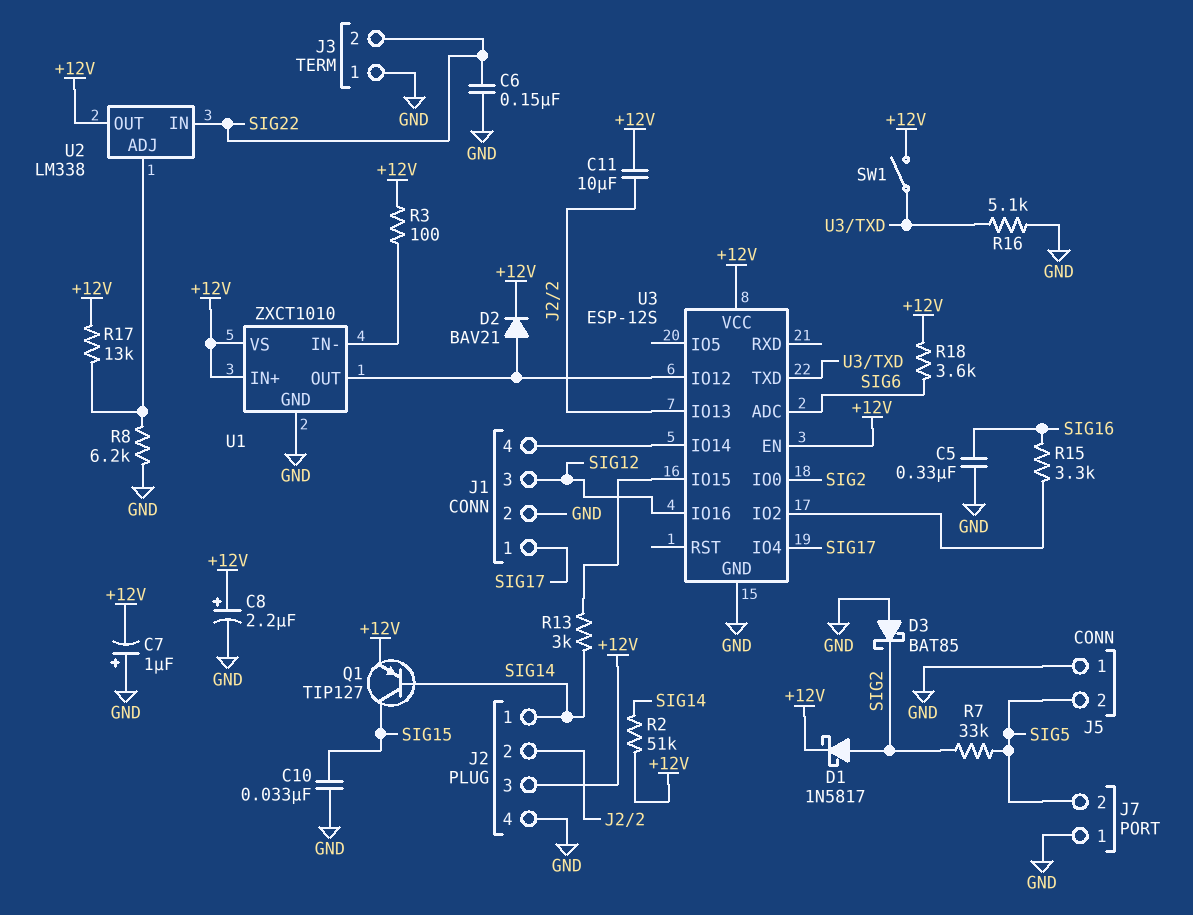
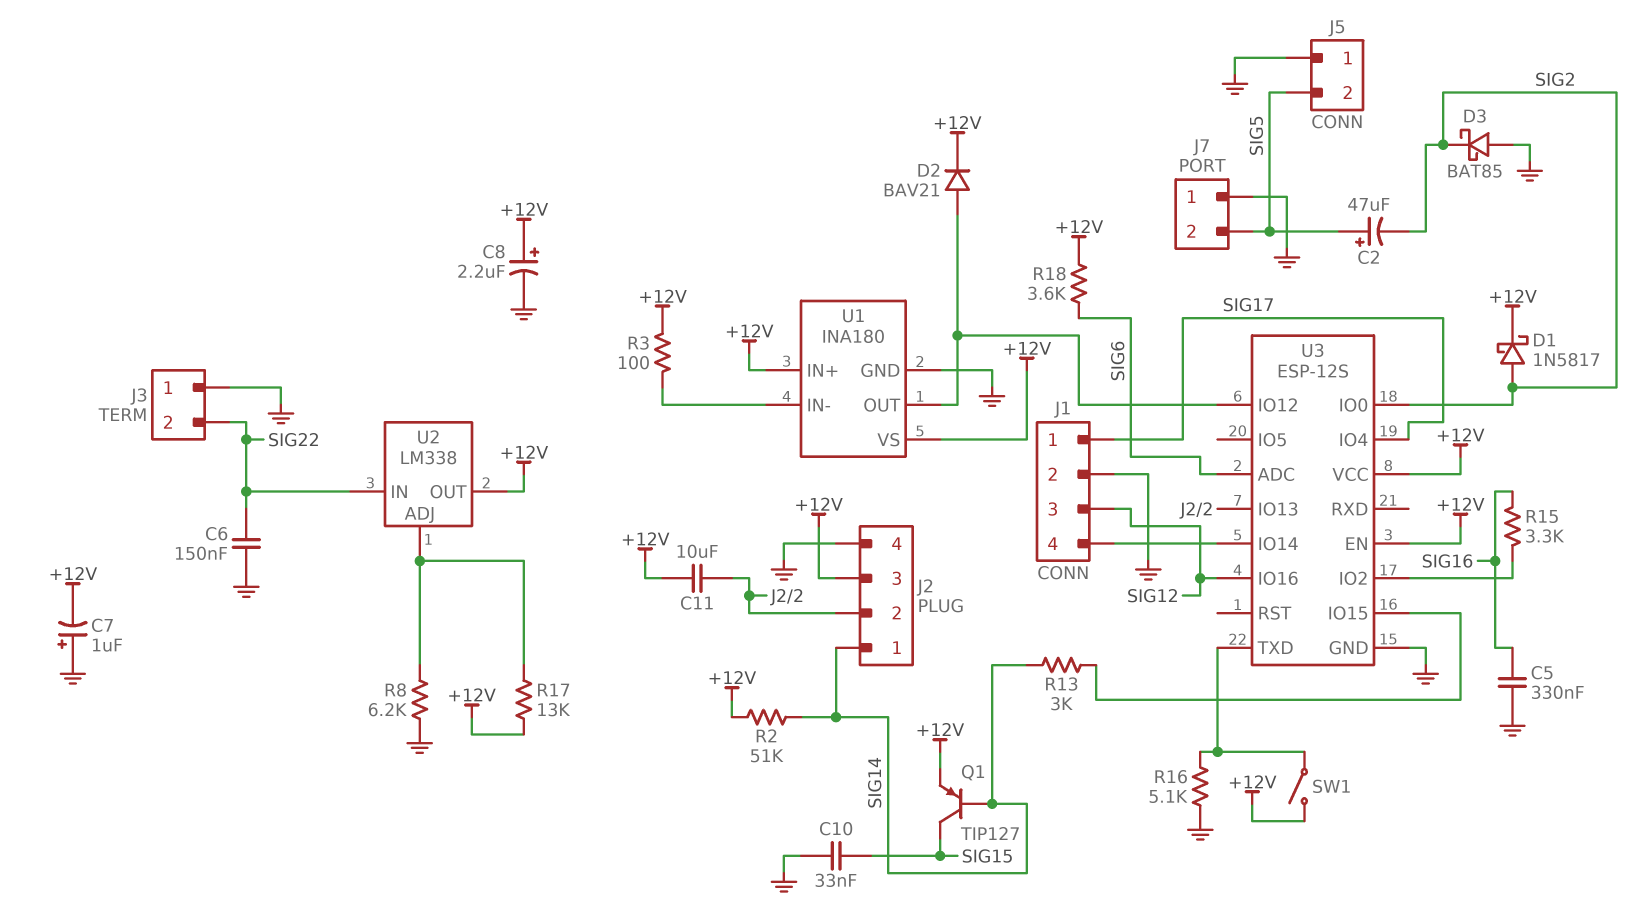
C2: none -> 47uF (plus SIG5, minus SIG2)
R7: 33k (SIG2, SIG5) -> none
U1: ZXCT1010 -> INA180

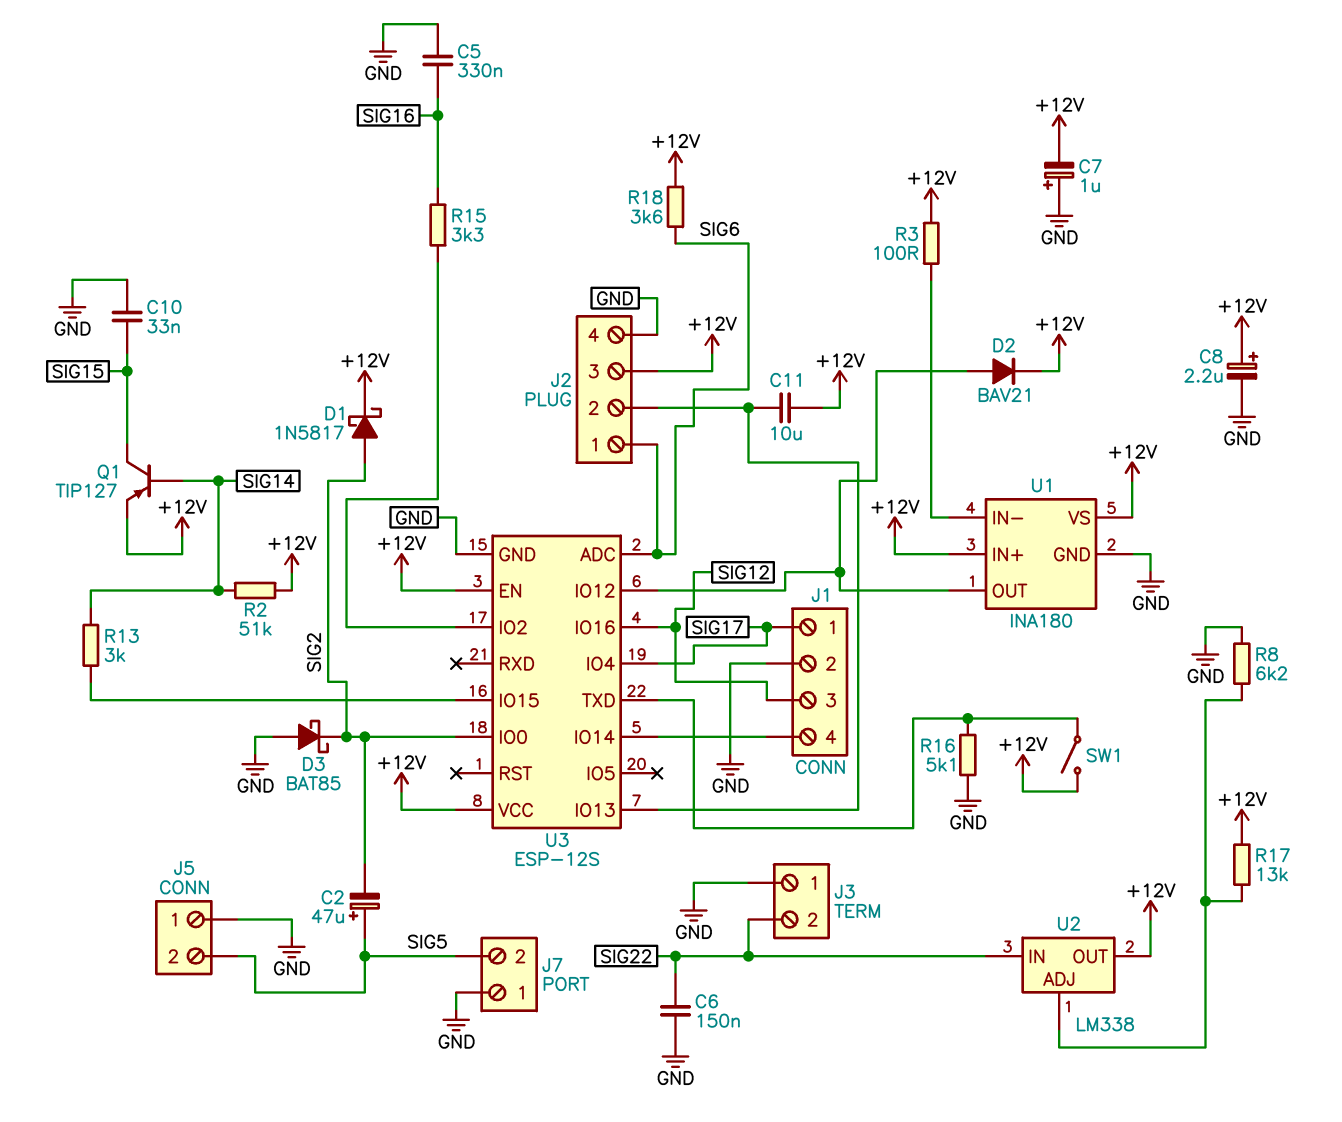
J2 pin 1: SIG14 -> SIG6

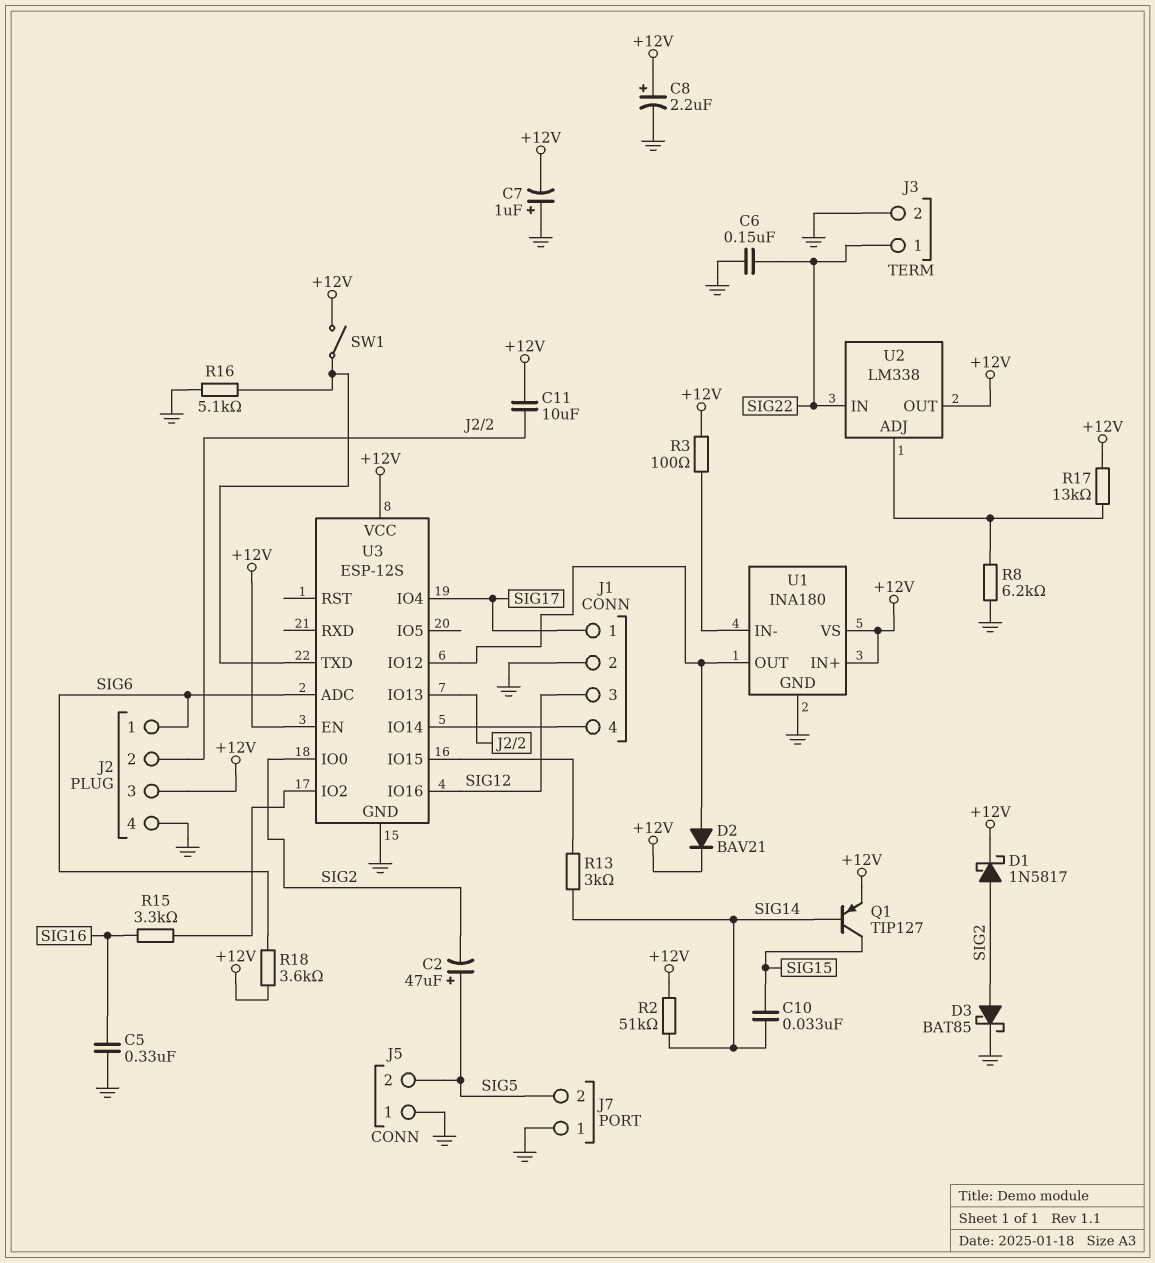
C10: 33nF (GND, SIG15) -> 33nF (SIG14, SIG15)
D3: schottky BAT85 (A GND, K SIG2) -> schottky BAT85 (A SIG2, K GND)
J3 pin 1: GND -> SIG22
J3 pin 2: SIG22 -> GND

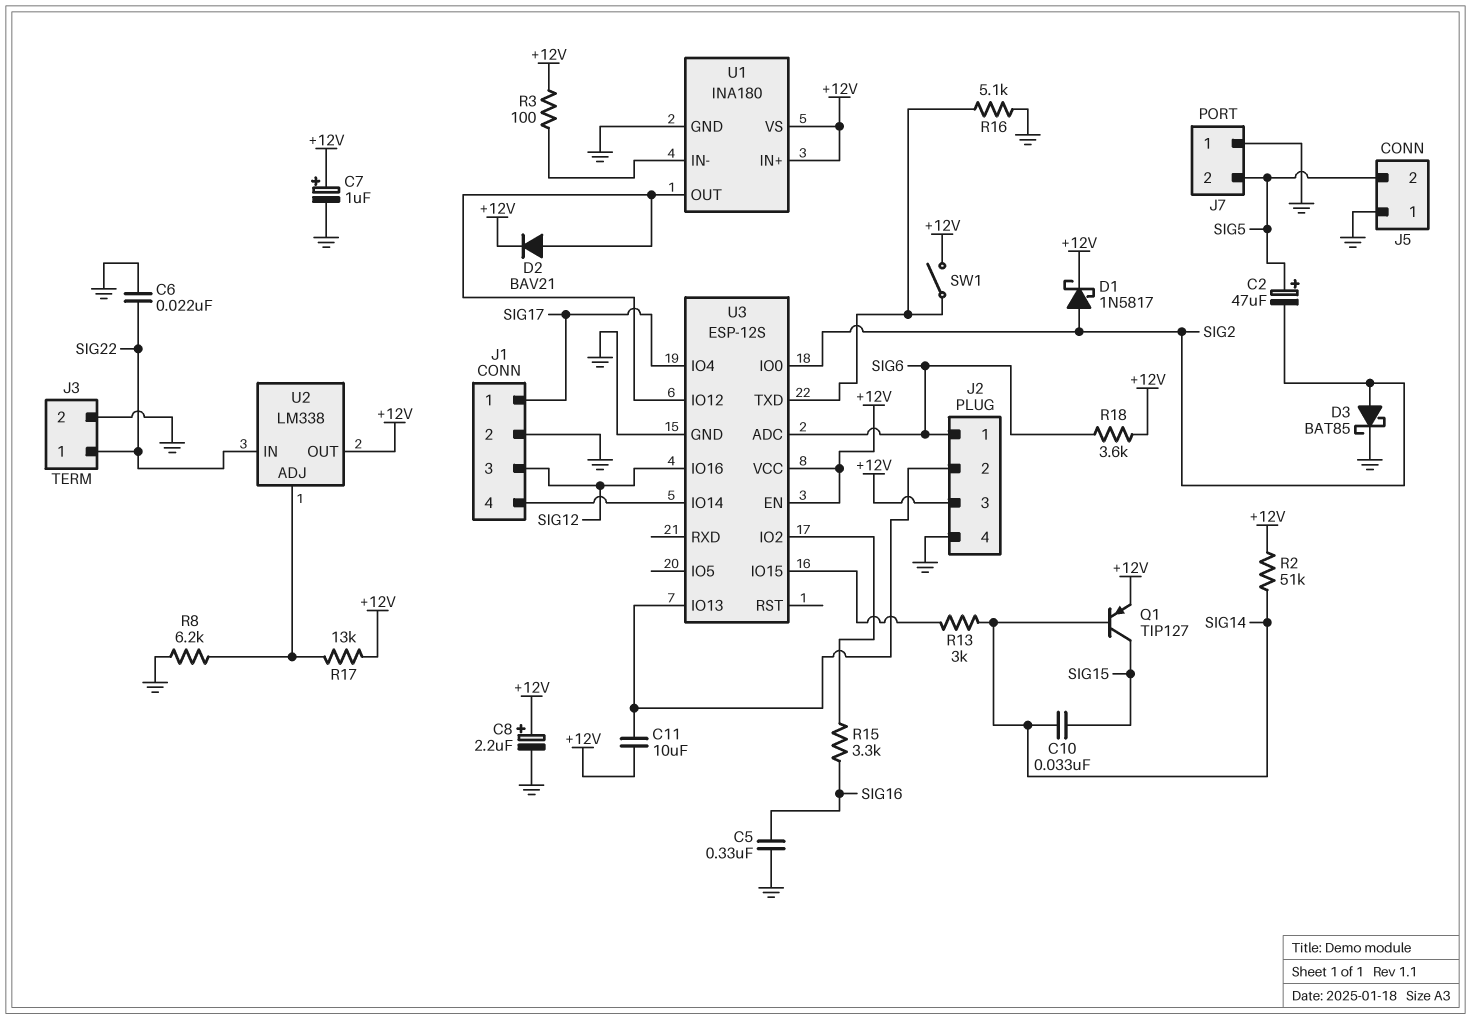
C6: 150nF (GND, SIG22) -> 22nF (GND, SIG22)
C7: 1uF (plus GND, minus +12V) -> 1uF (plus +12V, minus GND)

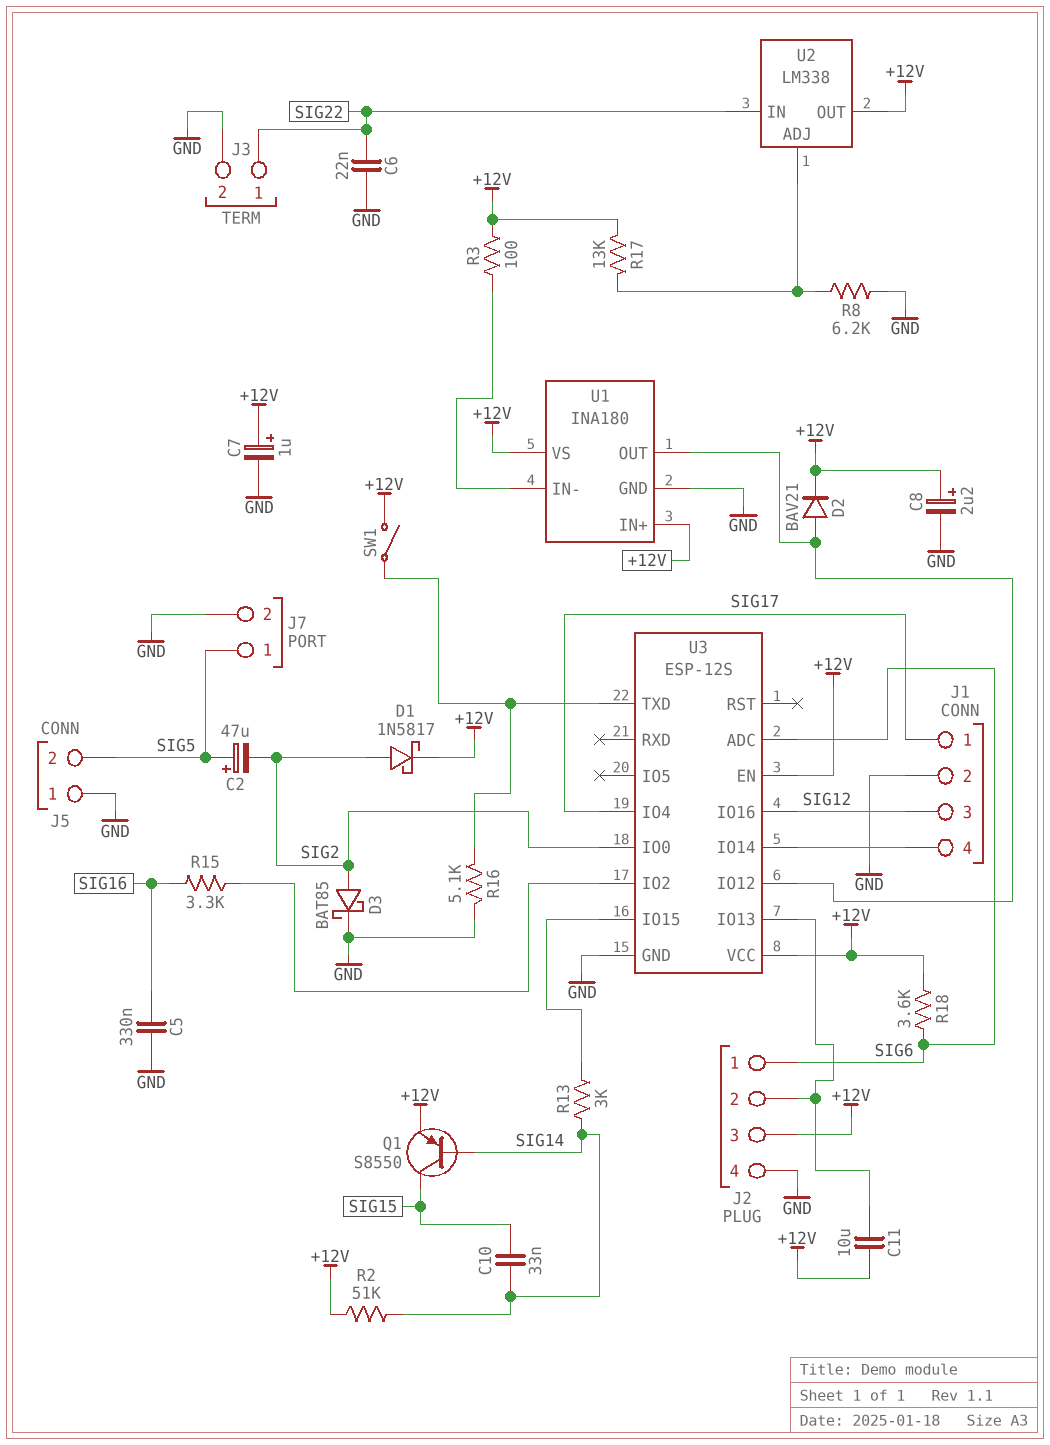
J7 pin 1: GND -> SIG5
J7 pin 2: SIG5 -> GND
Q1: PNP TIP127 (B SIG14, C SIG15, E +12V) -> PNP S8550 (B SIG14, C SIG15, E +12V)

